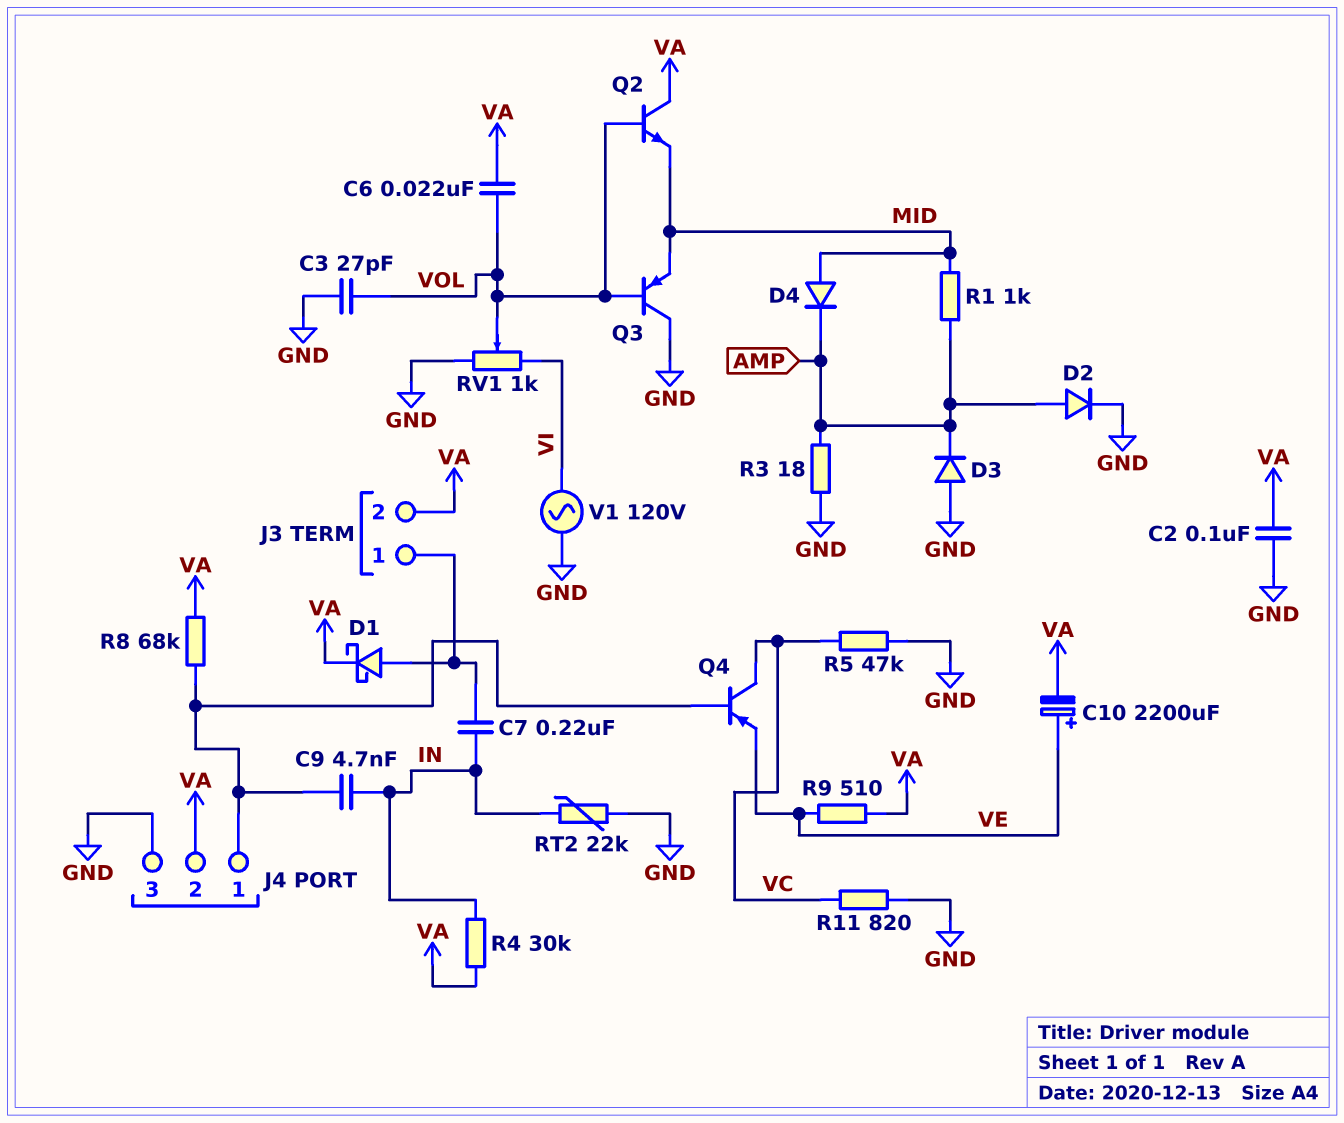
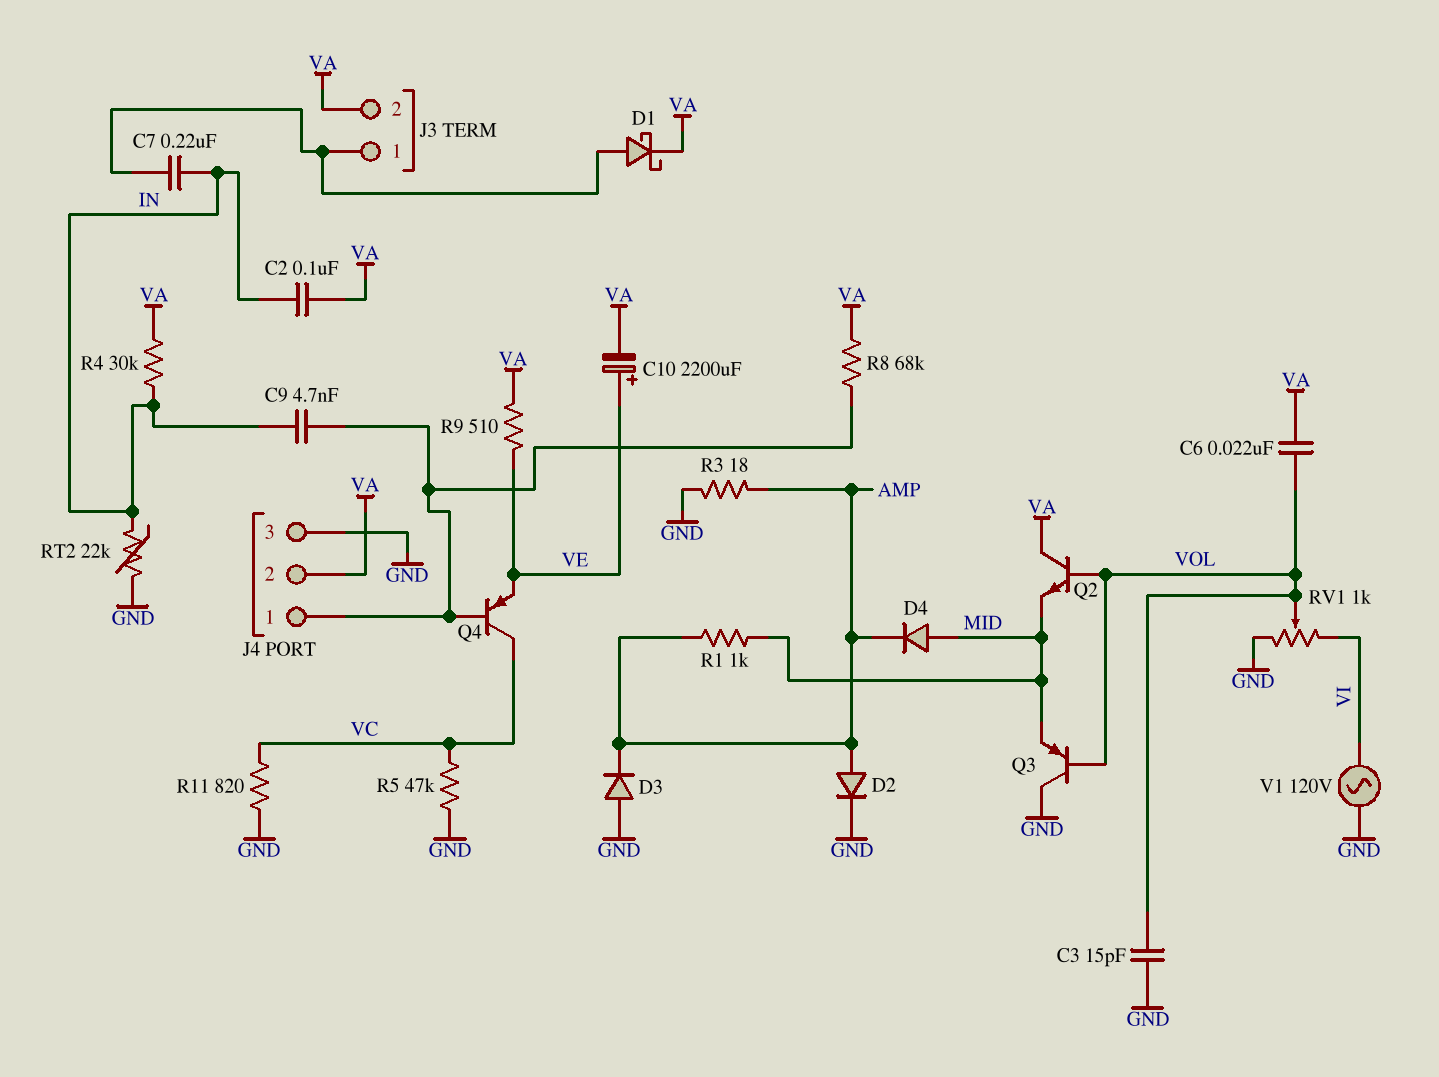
C2: 100nF (GND, VA) -> 100nF (IN, VA)
C3: 27pF (GND, VOL) -> 15pF (GND, VOL)

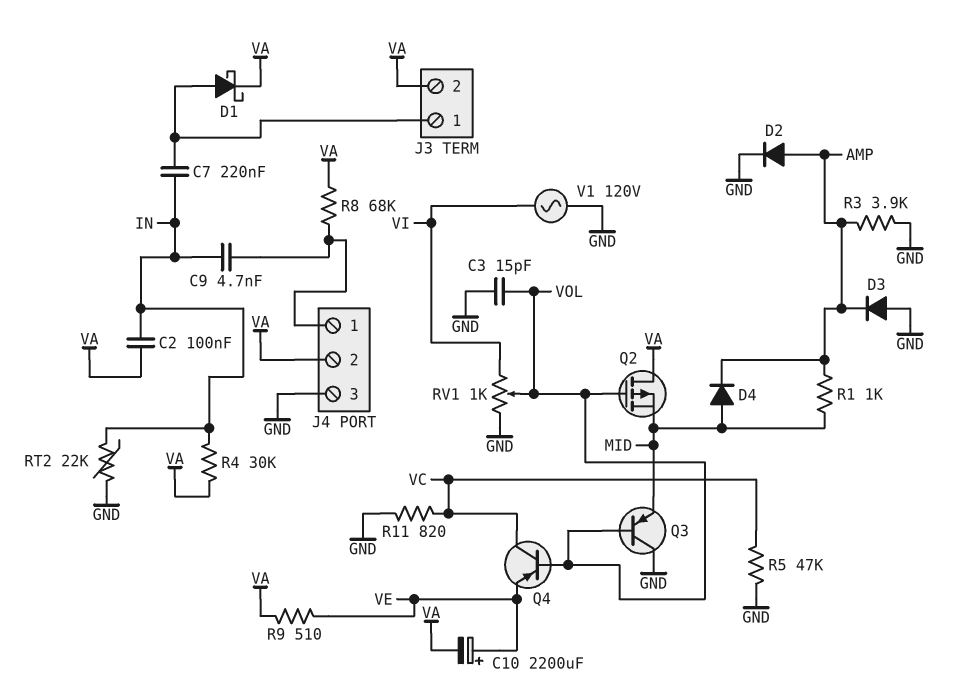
C6: 22nF (VA, VOL) -> none
Q2: NPN (B VOL, C VA, E MID) -> PMOS (G VOL, D VA, S MID)
Q4: PNP (B J4/1, C VC, E VE) -> PNP (B VOL, C VC, E VE)
R3: 18 (AMP, GND) -> 3.9k (AMP, GND)

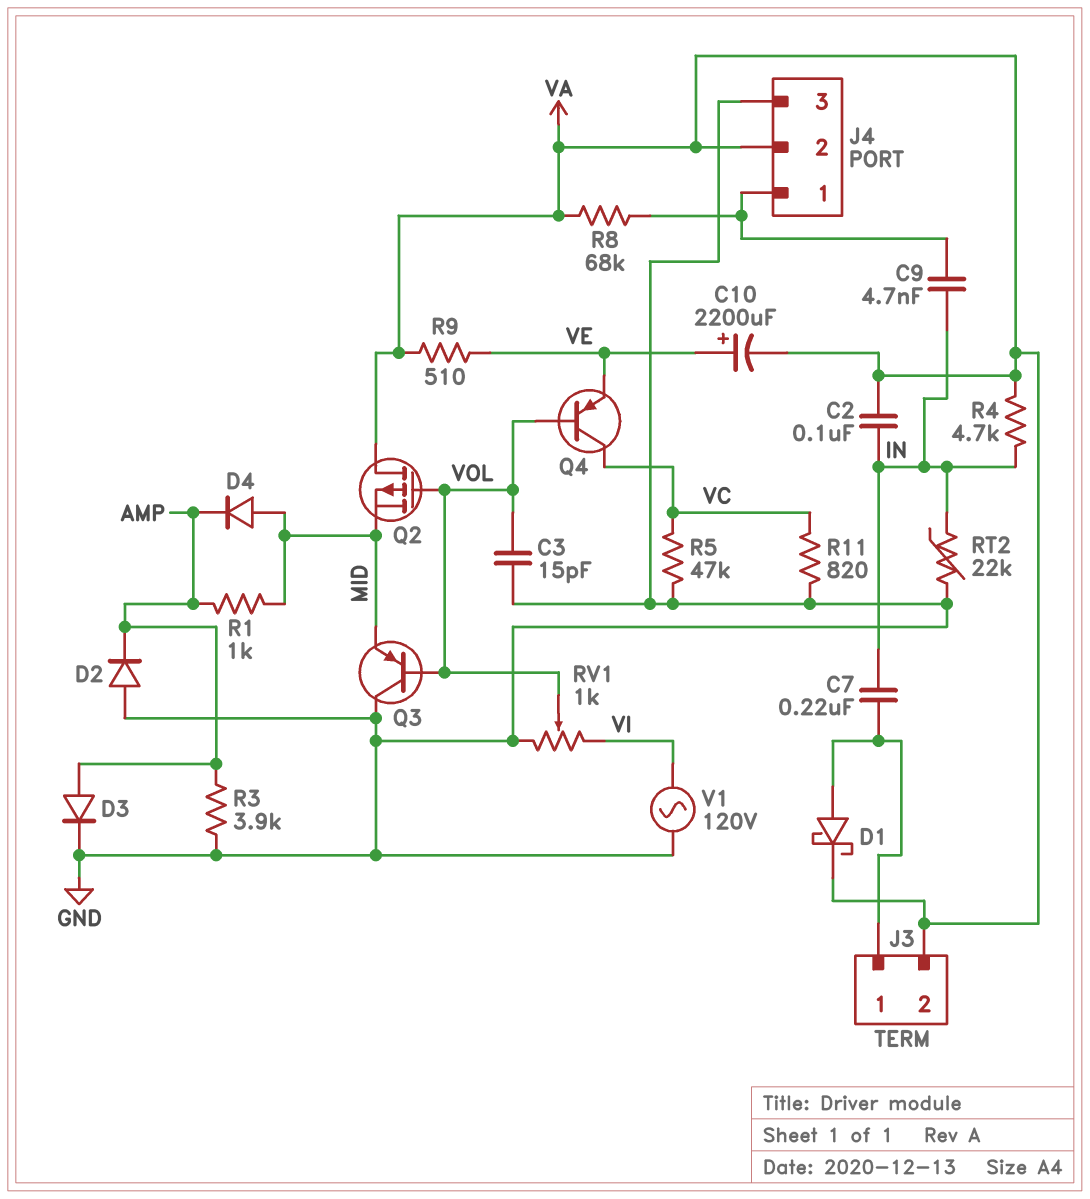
D2: diode (A AMP, K GND) -> diode (A GND, K AMP)
D3: diode (A GND, K AMP) -> diode (A AMP, K GND)
R4: 30k (IN, VA) -> 4.7k (IN, VA)

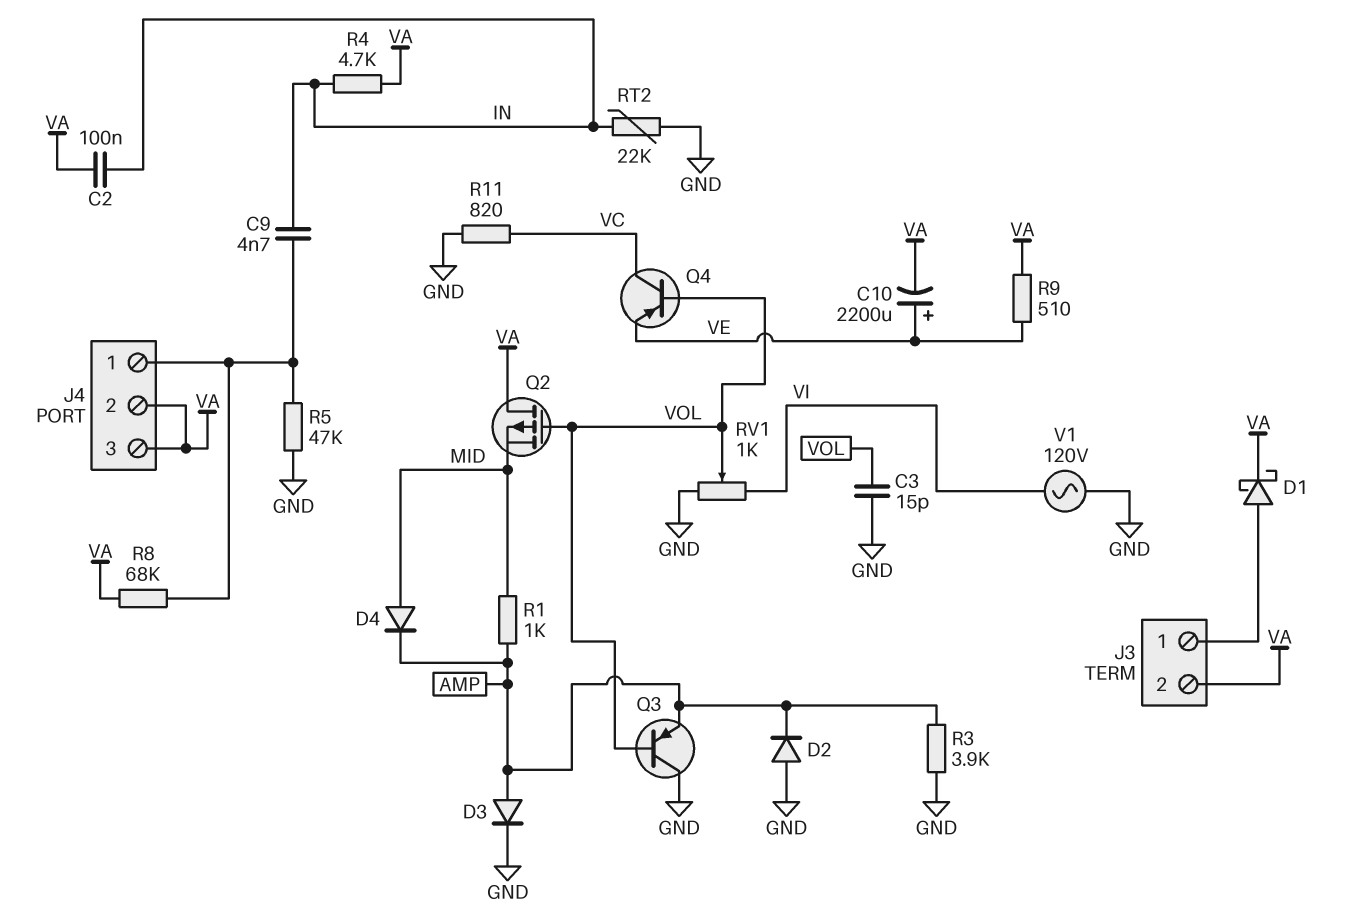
C7: 220nF (IN, J3/1) -> none
J4 pin 3: GND -> VA
Q3: PNP (B VOL, C GND, E MID) -> PNP (B VOL, C GND, E AMP)
R5: 47k (GND, VC) -> 47k (GND, J4/1)

